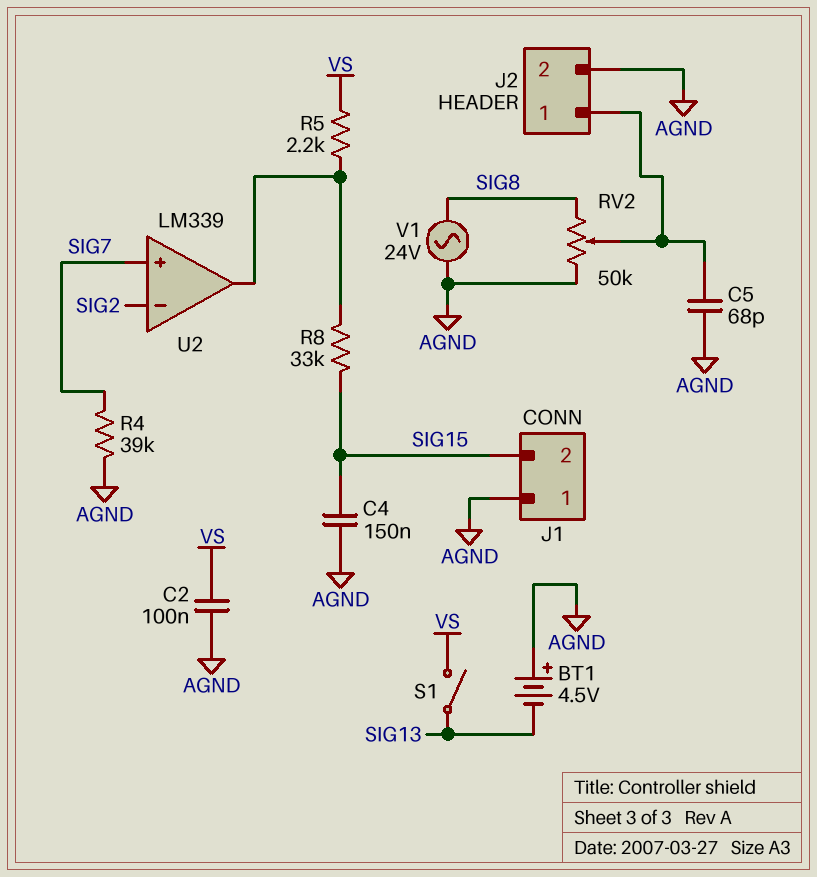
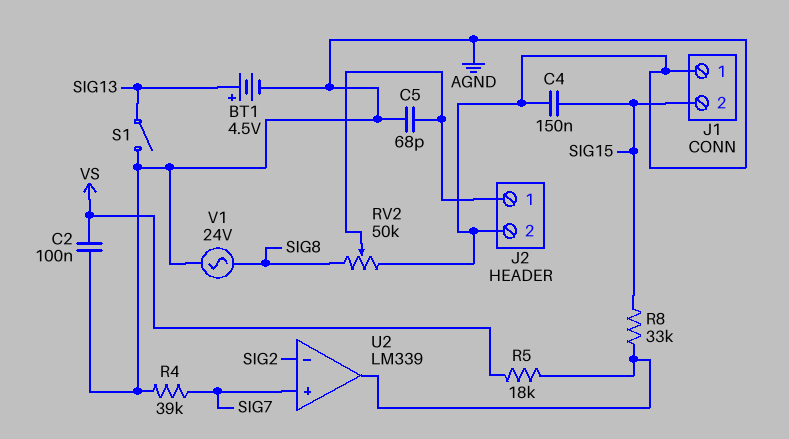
BT1: 4.5V (plus AGND, minus SIG13) -> 4.5V (plus SIG13, minus AGND)
R5: 2.2k (U2/out, VS) -> 18k (U2/out, VS)
S1: switch (SIG13, VS) -> switch (AGND, SIG13)

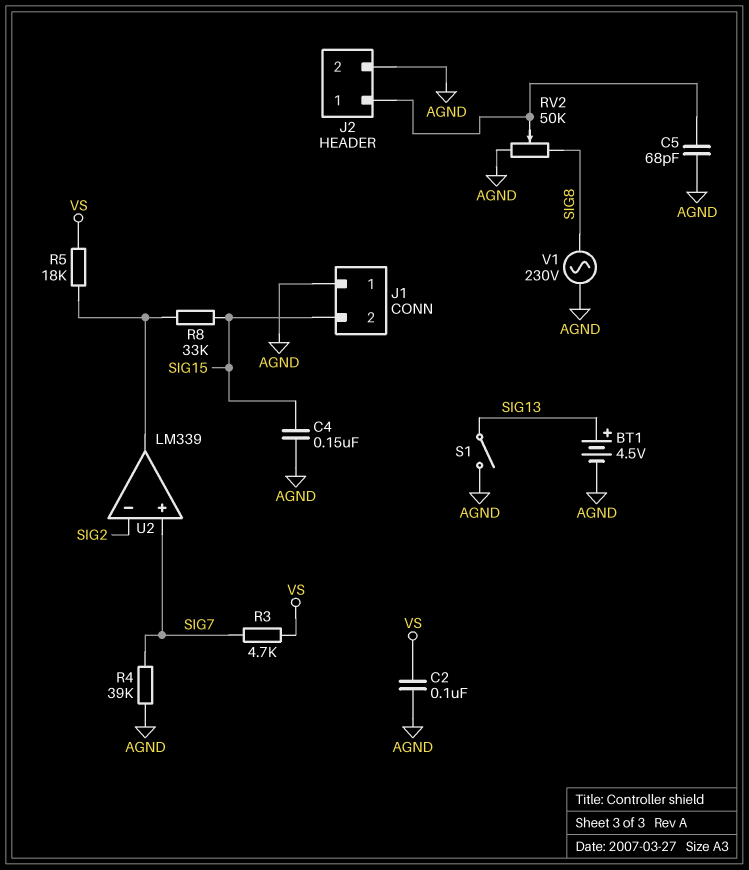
R3: none -> 4.7k (SIG7, VS)
V1: AC 24V (AGND, SIG8) -> AC 230V (AGND, SIG8)

